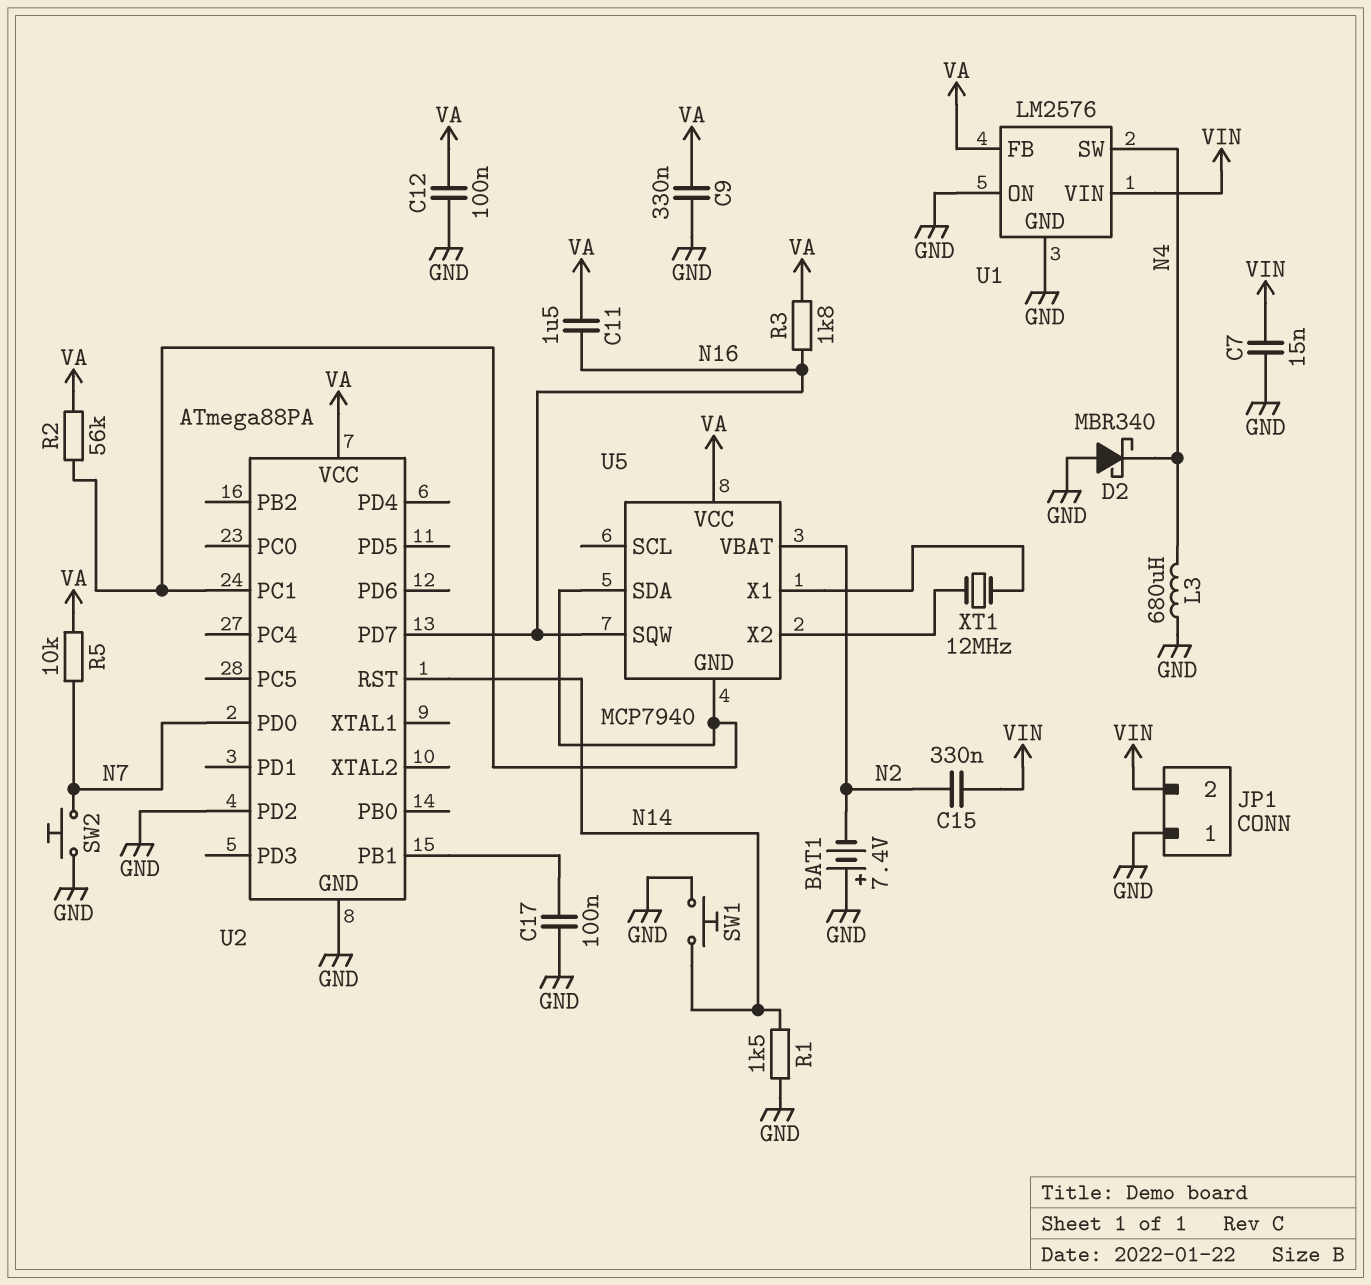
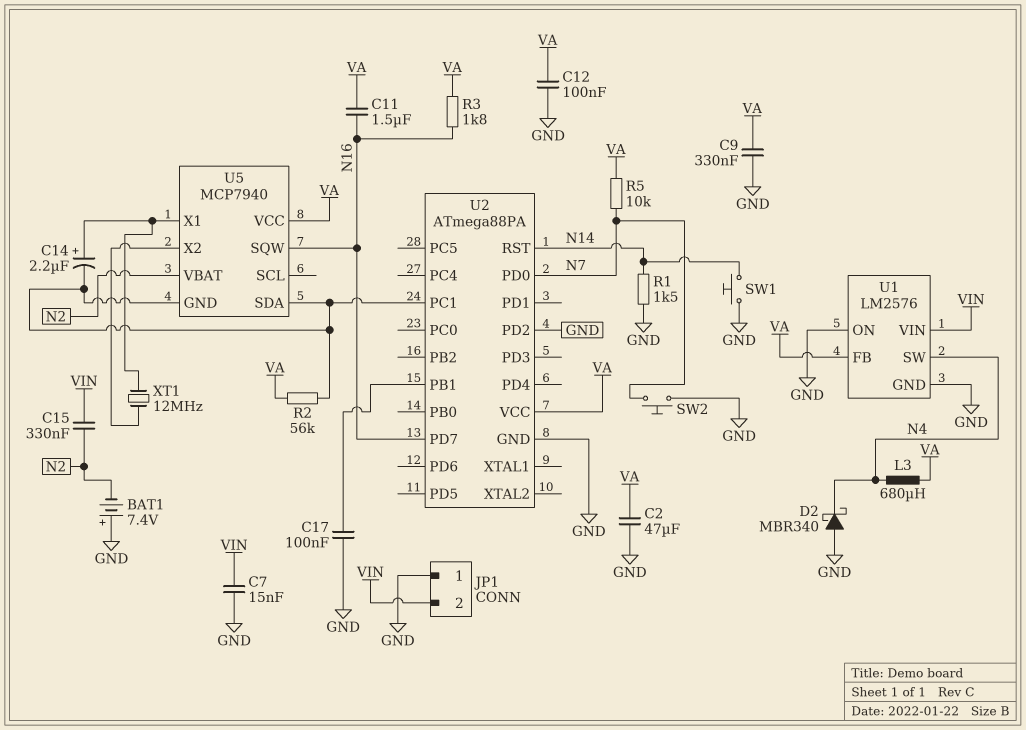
C2: none -> 47uF (GND, VA)
C14: none -> 2.2uF (plus U5/X1, minus U2/PC1)
L3: 680uH (GND, N4) -> 680uH (N4, VA)

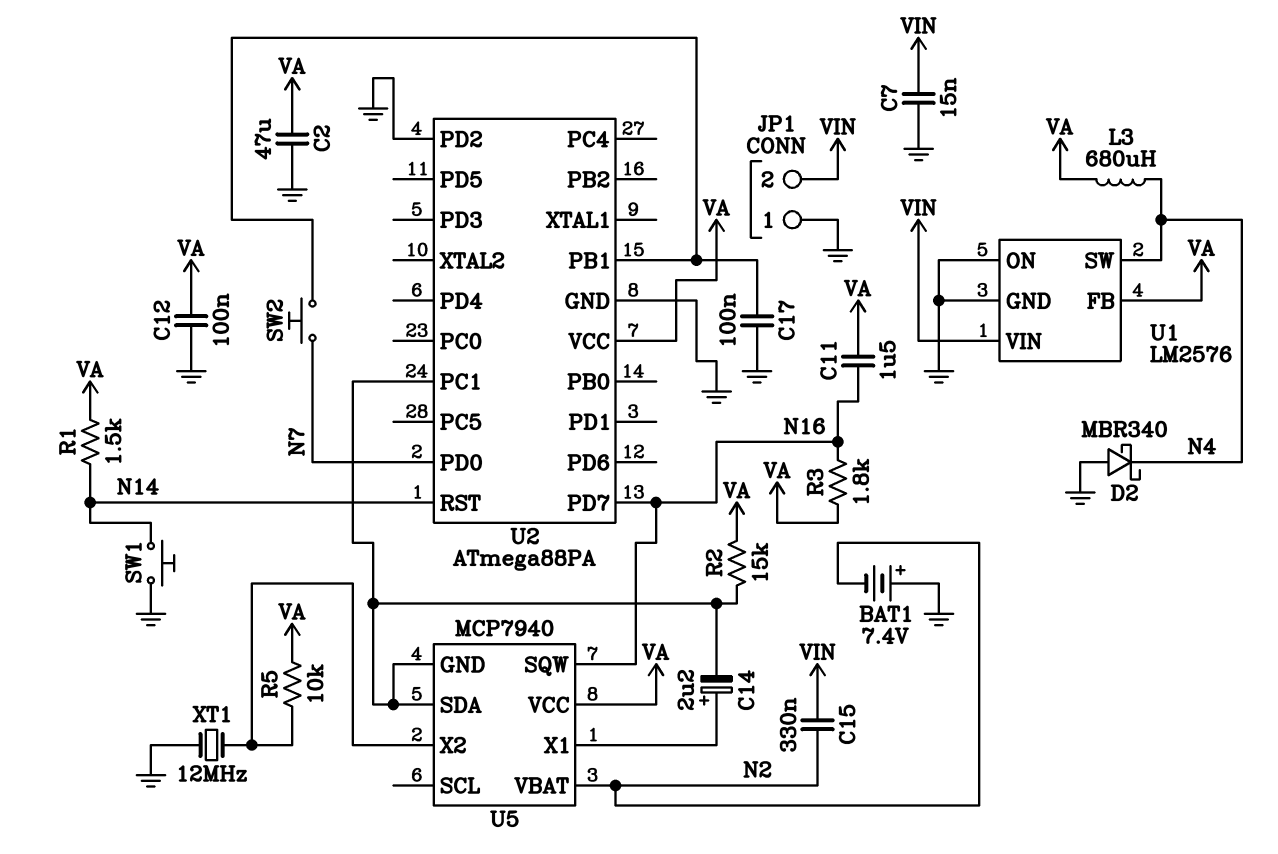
C9: 330nF (GND, VA) -> none
R1: 1.5k (GND, N14) -> 1.5k (N14, VA)
R2: 56k (U2/PC1, VA) -> 15k (U2/PC1, VA)
R5: 10k (N7, VA) -> 10k (U5/X2, VA)
SW2: button (GND, N7) -> button (N7, U2/PB1)
XT1: 12MHz (U5/X1, U5/X2) -> 12MHz (GND, U5/X2)

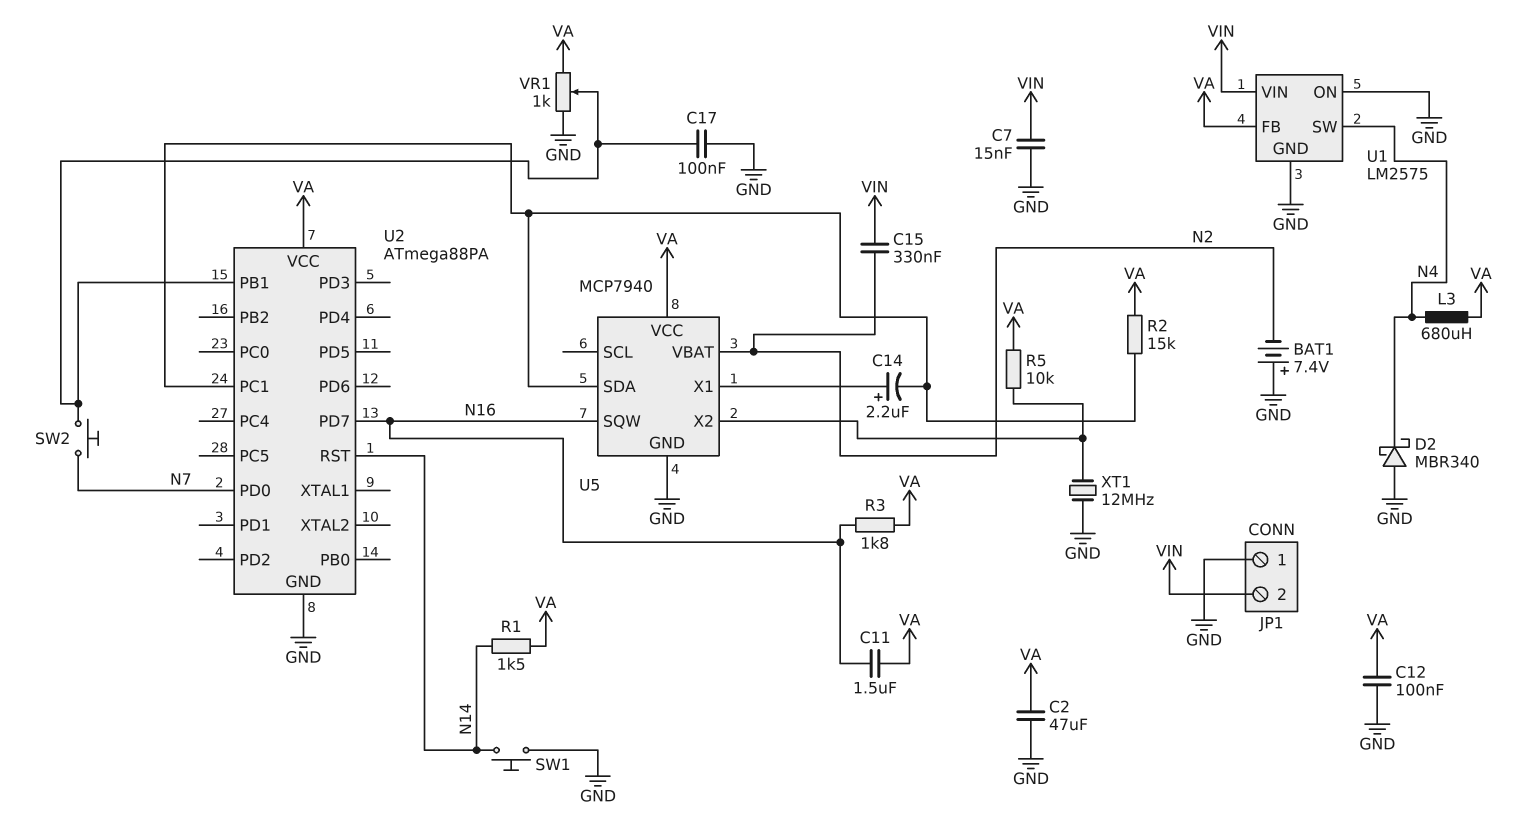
U1: LM2576 -> LM2575
U2 pin PD2: GND -> none
U5 pin GND: U2/PC1 -> GND
VR1: none -> 1k (GND, VA, wiper U2/PB1)

